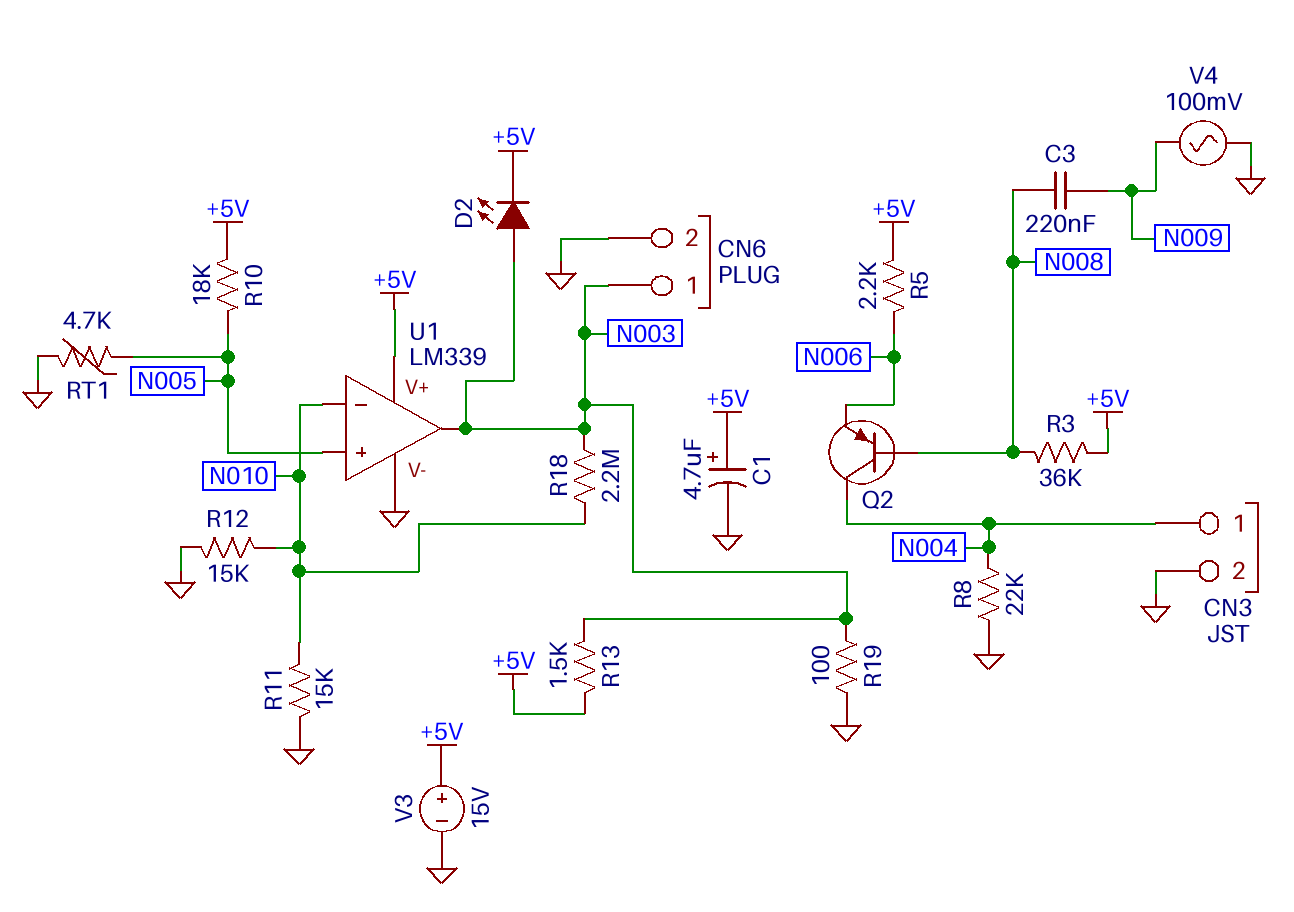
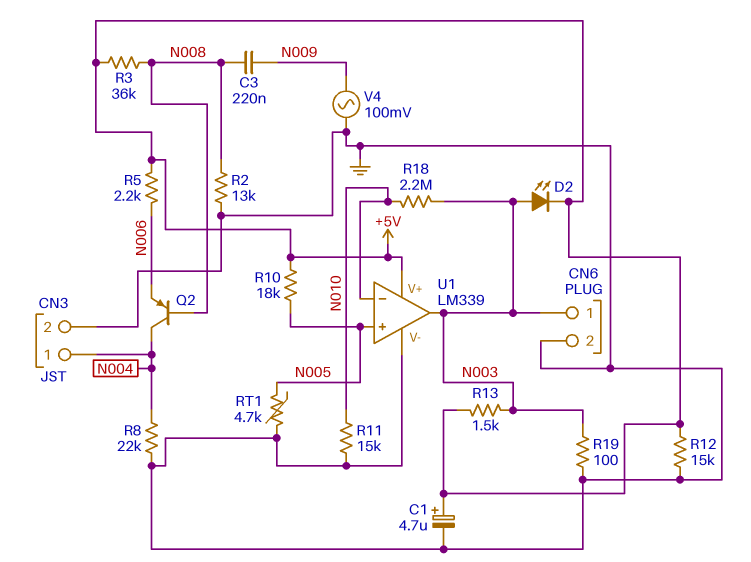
R2: none -> 13k (GND, N008)
R12: 15k (GND, N010) -> 15k (+5V, GND)
V3: 15V (plus +5V, minus GND) -> none

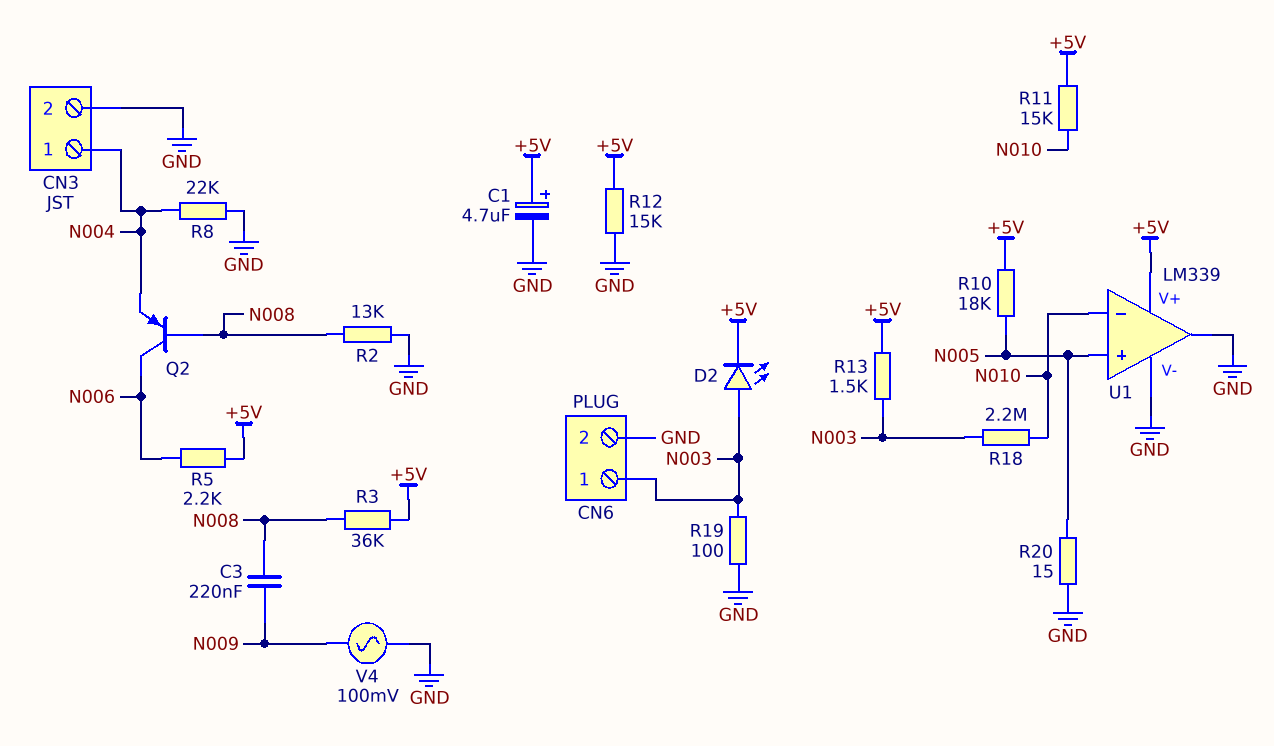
Q2: PNP (B N008, C N004, E N006) -> PNP (B N008, C N006, E N004)
R11: 15k (GND, N010) -> 15k (+5V, N010)
R20: none -> 15 (GND, N005)
RT1: 4.7k (GND, N005) -> none
U1 pin out: N003 -> GND

